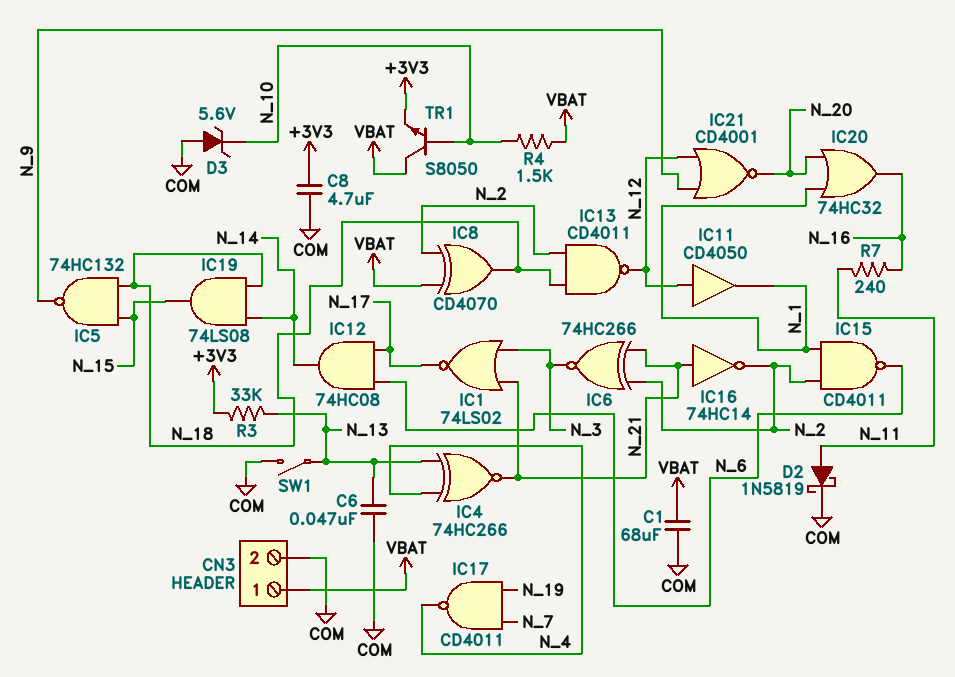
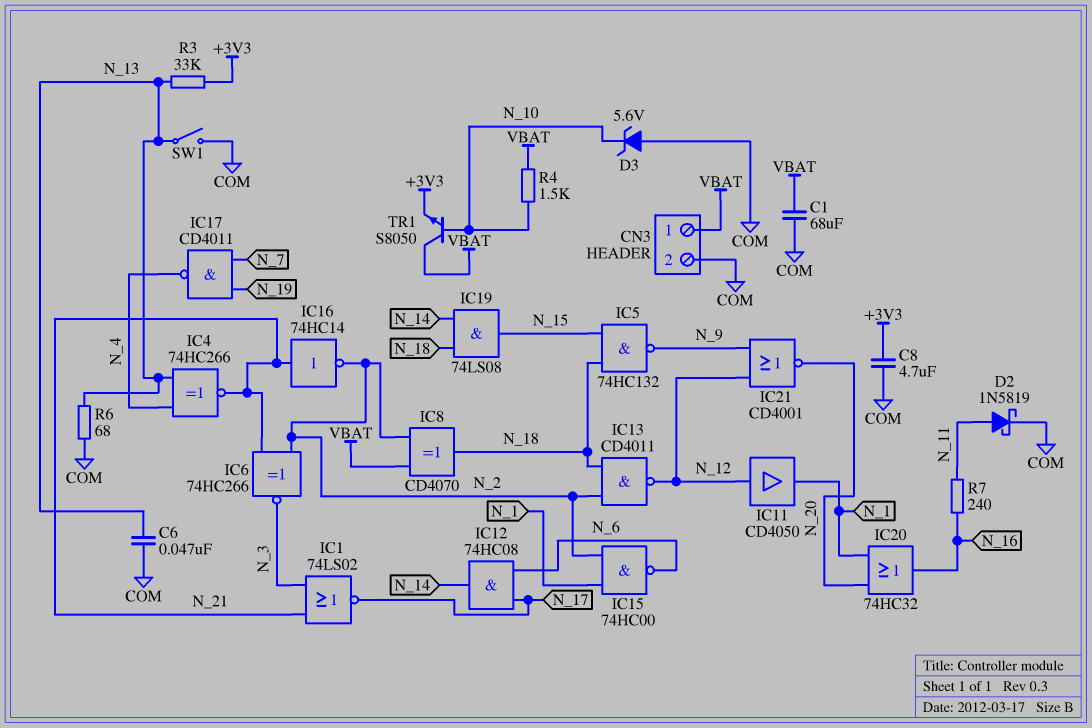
IC15: NAND CD4011 (in N_1, in N_2, out N_6) -> NAND 74HC00 (in N_1, in N_2, out N_6)
R6: none -> 68 (COM, N_13)

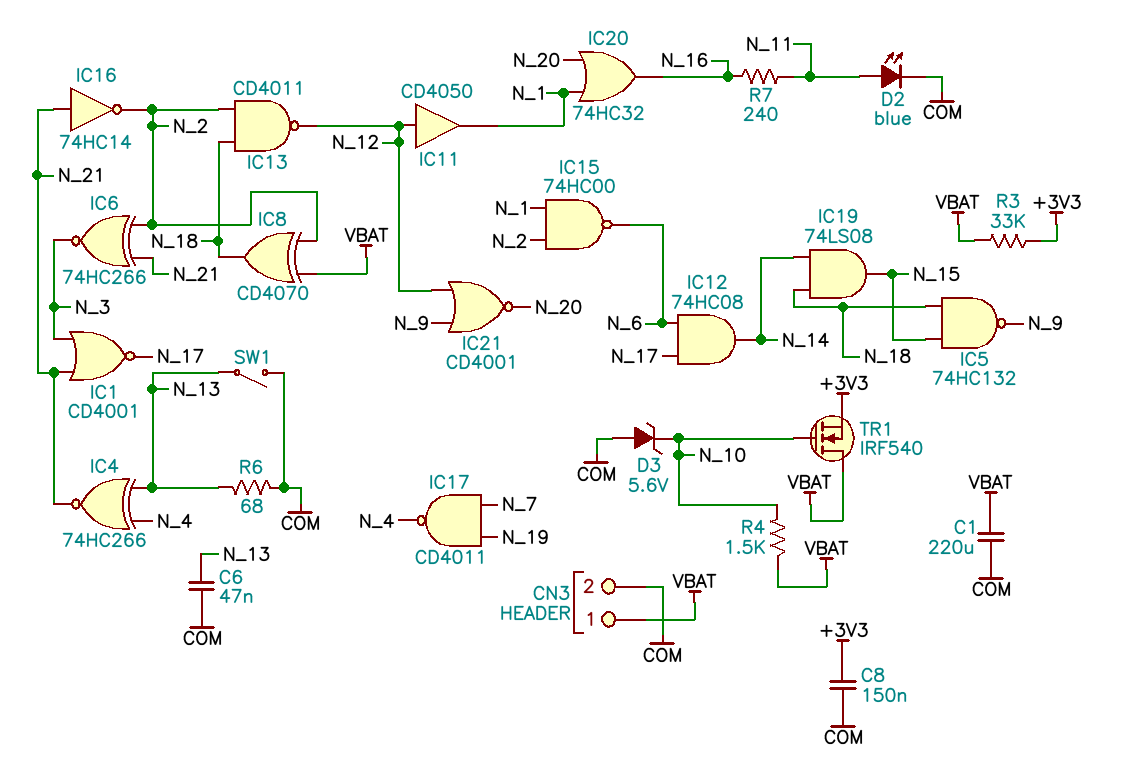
C1: 68uF (COM, VBAT) -> 220uF (COM, VBAT)
C8: 4.7uF (+3V3, COM) -> 150nF (+3V3, COM)
D2: schottky 1N5819 (A N_11, K COM) -> LED blue (A N_11, K COM)
IC1: NOR 74LS02 (in N_3, in N_21, out N_17) -> NOR CD4001 (in N_3, in N_21, out N_17)
R3: 33k (+3V3, N_13) -> 33k (+3V3, VBAT)
TR1: NPN S8050 (B N_10, C VBAT, E +3V3) -> NMOS IRF540 (G N_10, D VBAT, S +3V3)

